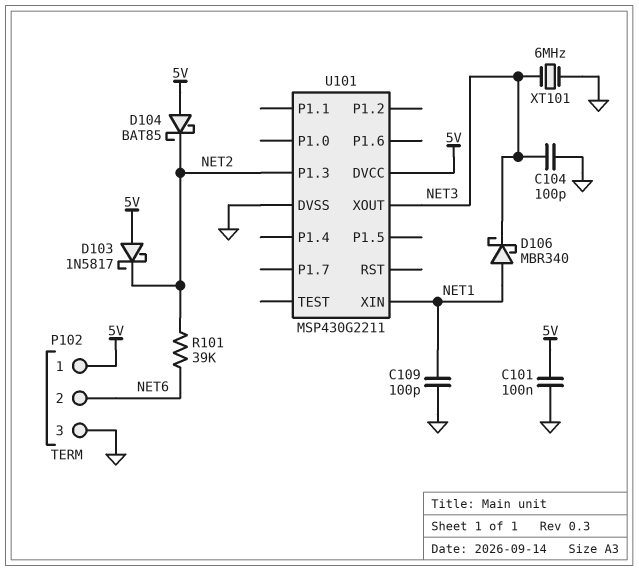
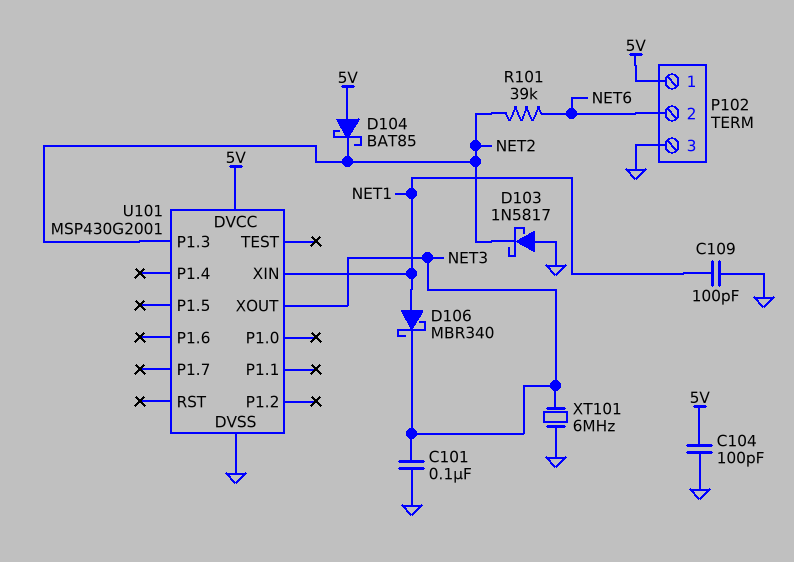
C101: 100nF (5V, GND) -> 100nF (GND, NET3)
C104: 100pF (GND, NET3) -> 100pF (5V, GND)
D103: schottky 1N5817 (A 5V, K NET2) -> schottky 1N5817 (A GND, K NET2)
U101: MSP430G2211 -> MSP430G2001

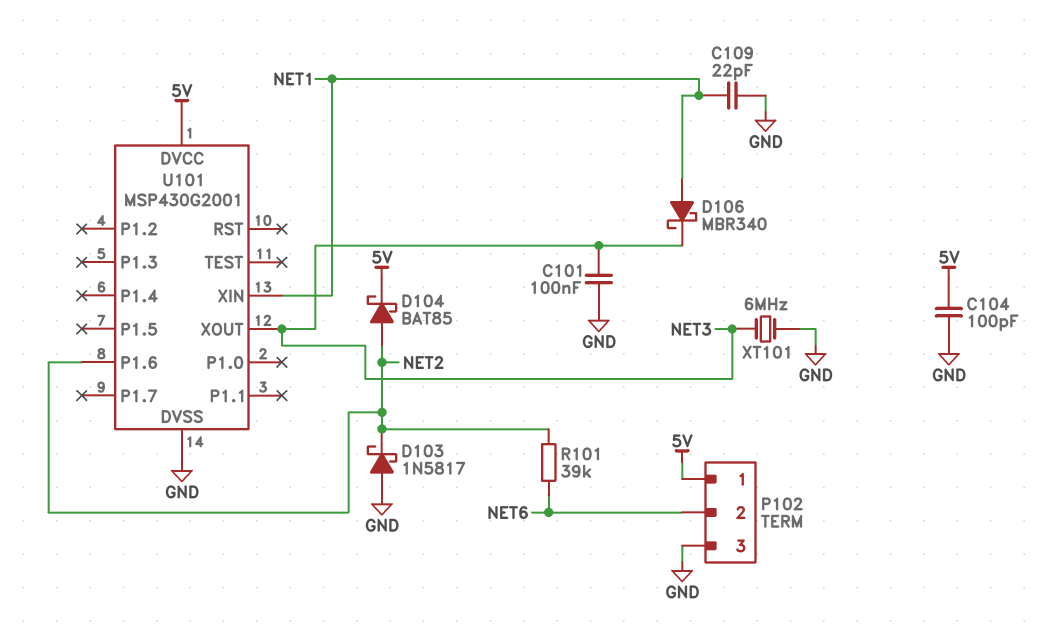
C109: 100pF (GND, NET1) -> 22pF (GND, NET1)
D104: schottky BAT85 (A 5V, K NET2) -> schottky BAT85 (A NET2, K 5V)
U101 pin P1.3: NET2 -> none
U101 pin P1.6: none -> NET2

